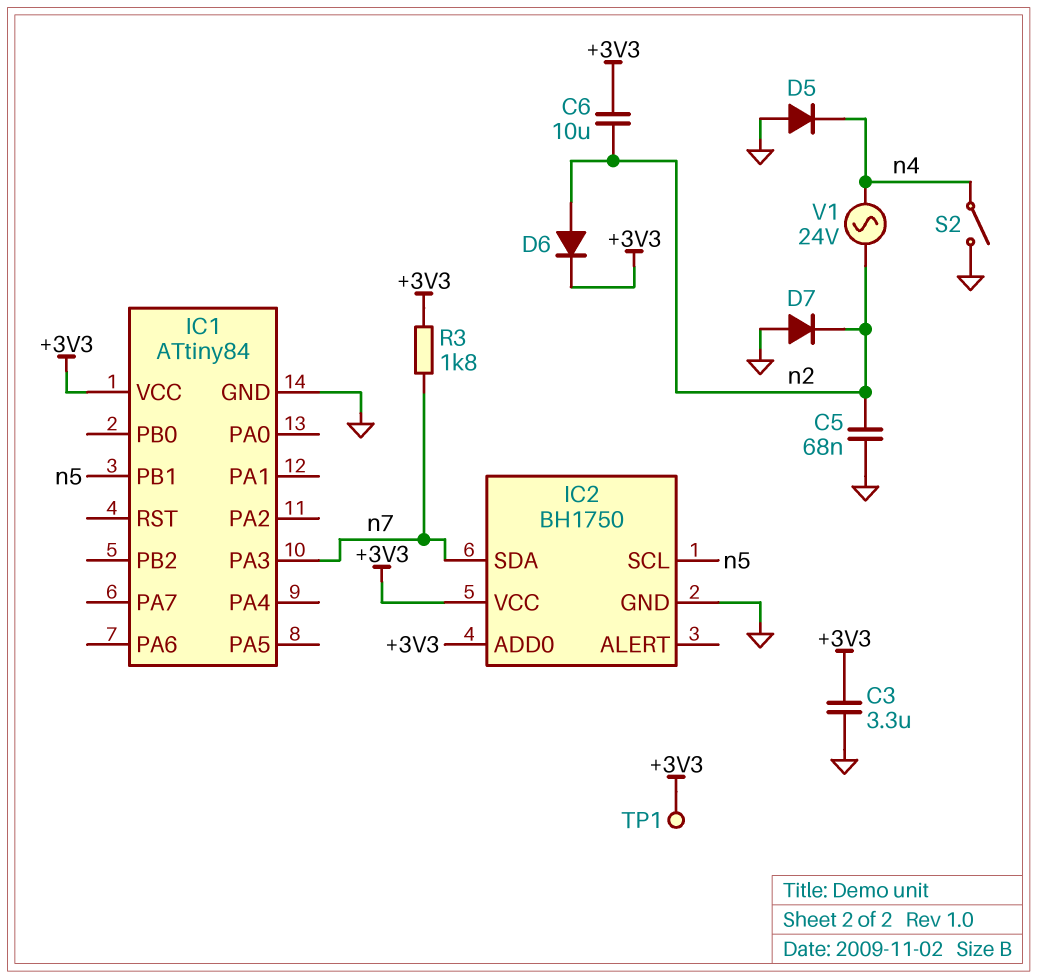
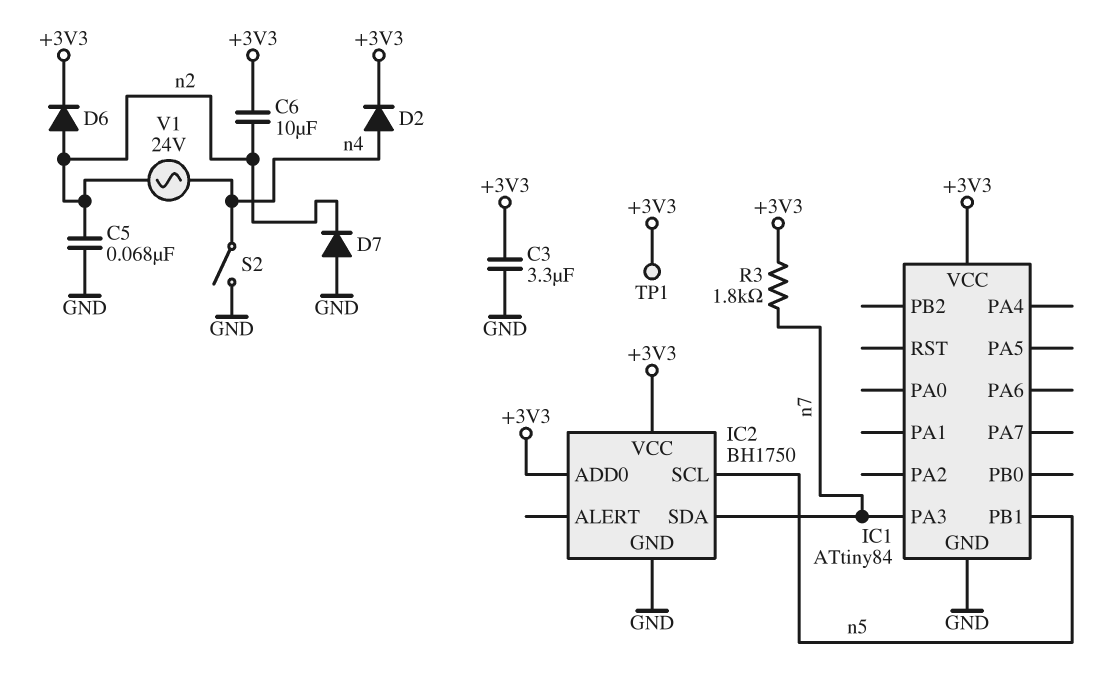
D2: none -> diode (A n4, K +3V3)
D5: diode (A GND, K n4) -> none

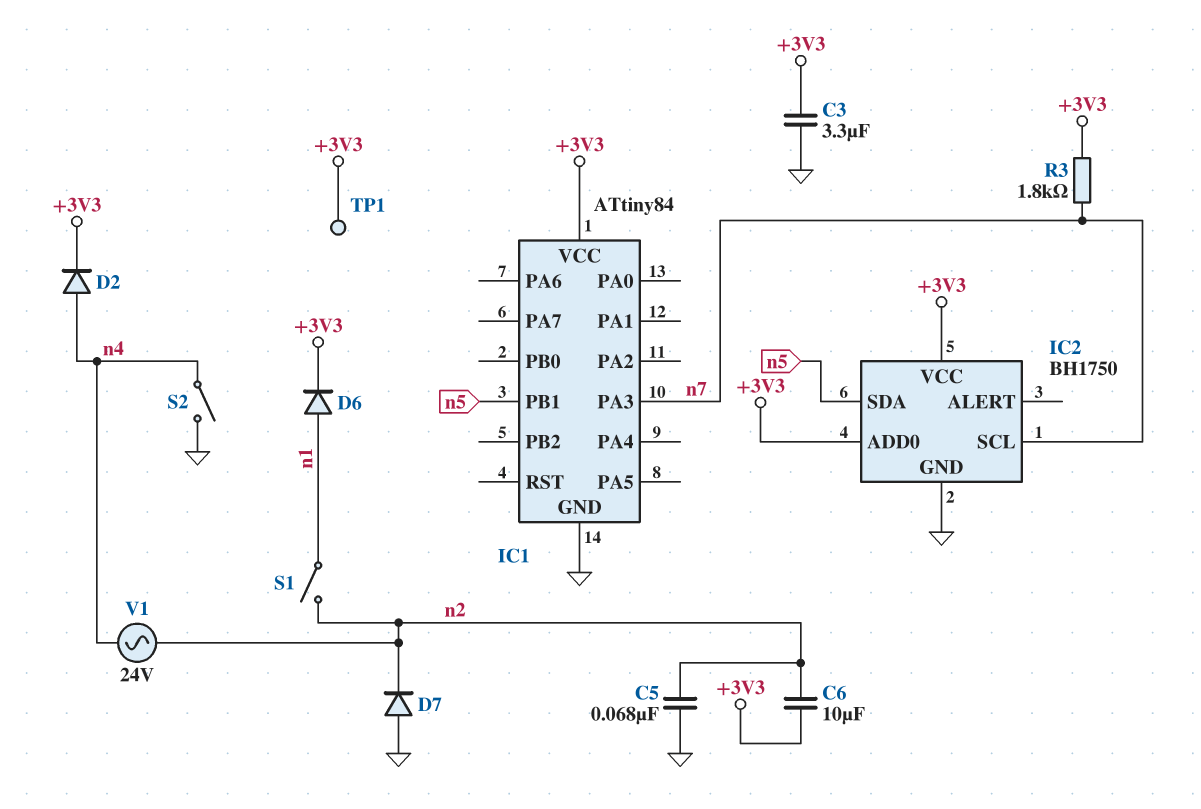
D6: diode (A n2, K +3V3) -> diode (A n1, K +3V3)
IC2 pin SCL: n5 -> n7
IC2 pin SDA: n7 -> n5
S1: none -> switch (n1, n2)

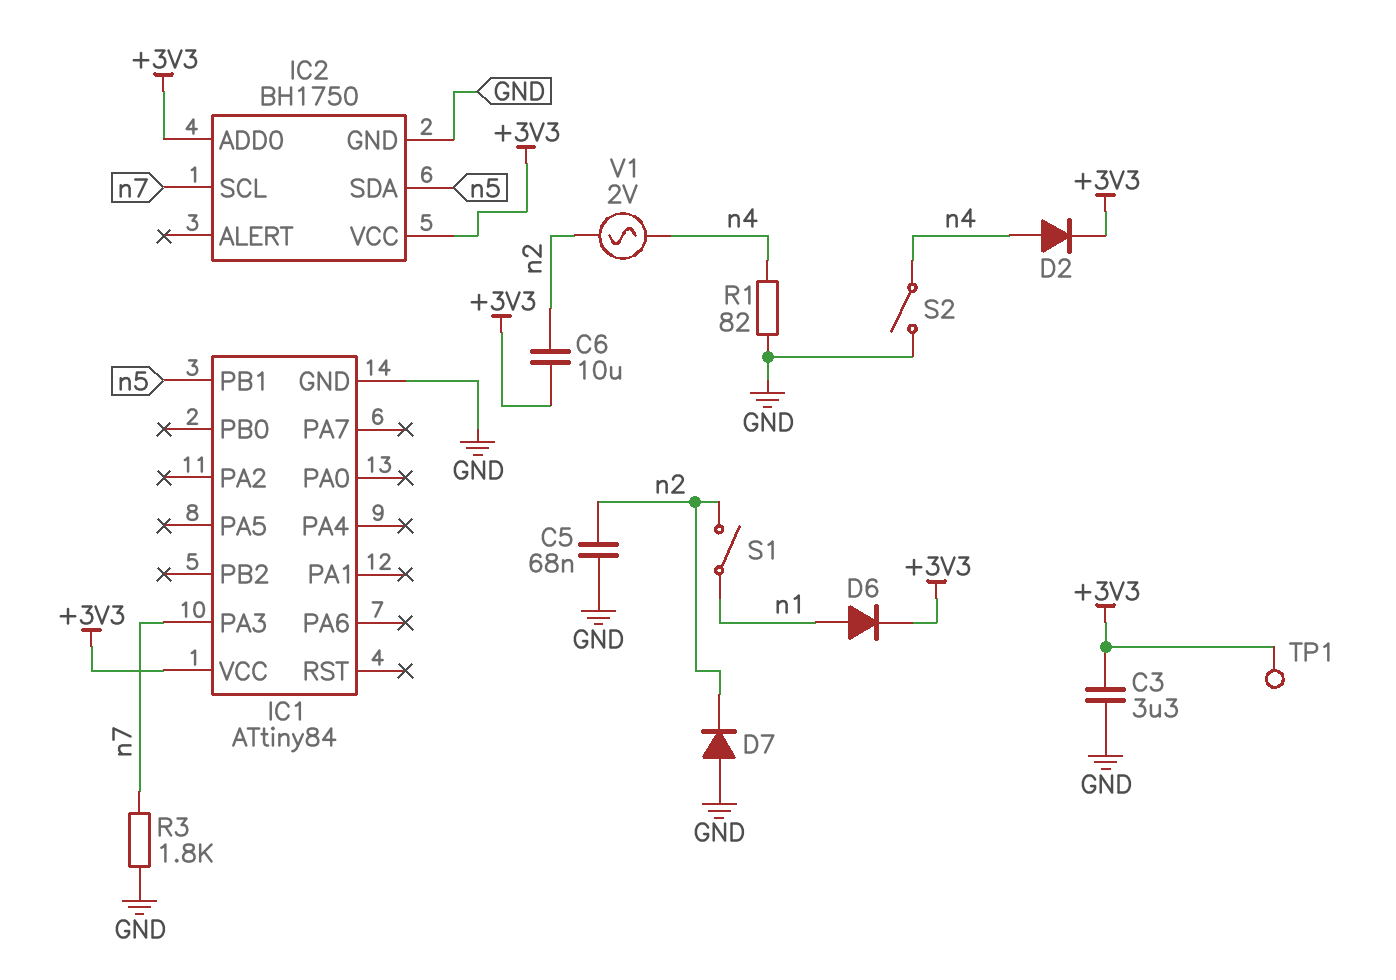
R1: none -> 82 (GND, n4)
R3: 1.8k (+3V3, n7) -> 1.8k (GND, n7)
V1: AC 24V (n2, n4) -> AC 2V (n2, n4)

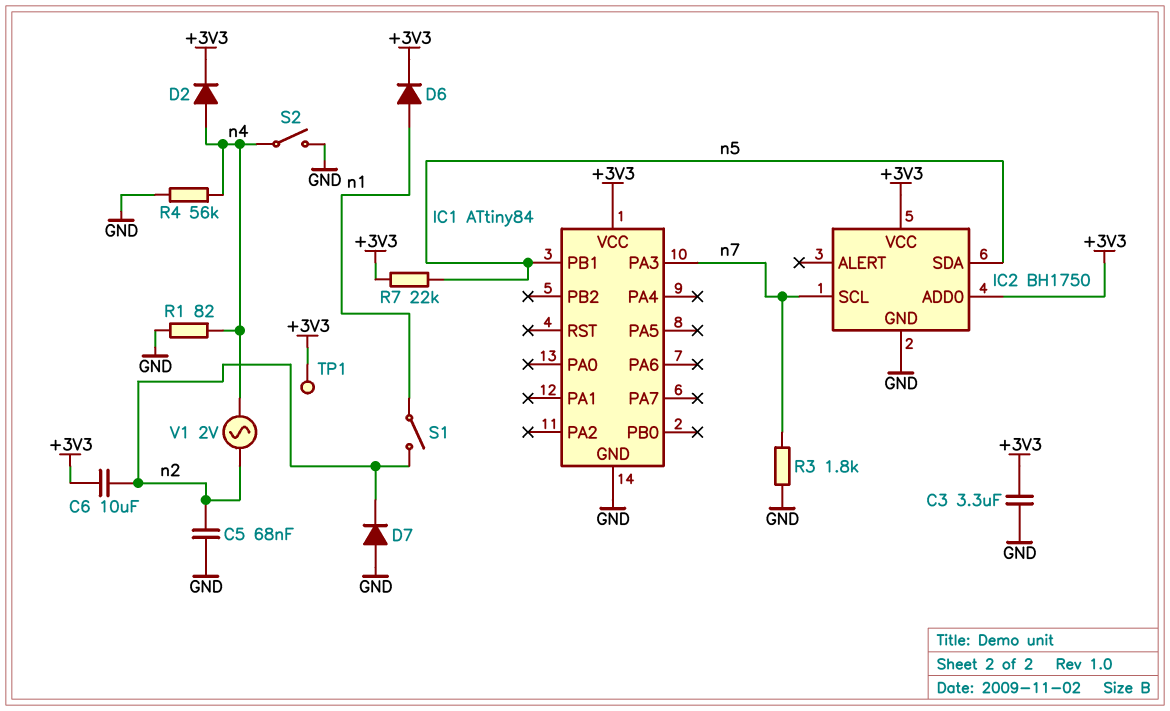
R4: none -> 56k (GND, n4)
R7: none -> 22k (+3V3, n5)

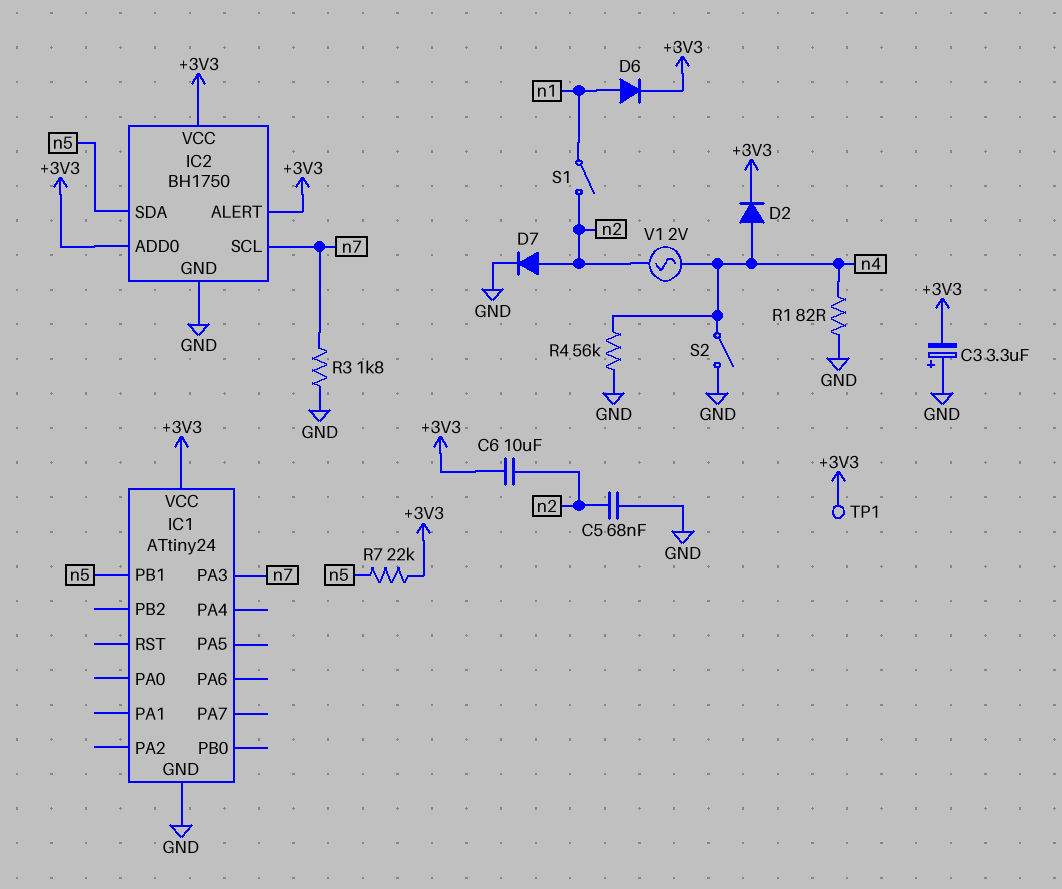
C3: 3.3uF (+3V3, GND) -> 3.3uF (plus GND, minus +3V3)
D7: diode (A GND, K n2) -> diode (A n2, K GND)
IC1: ATtiny84 -> ATtiny24
IC2 pin ALERT: none -> +3V3

